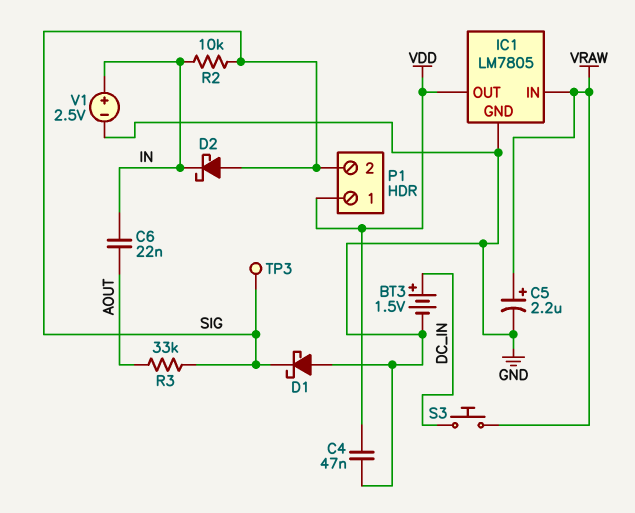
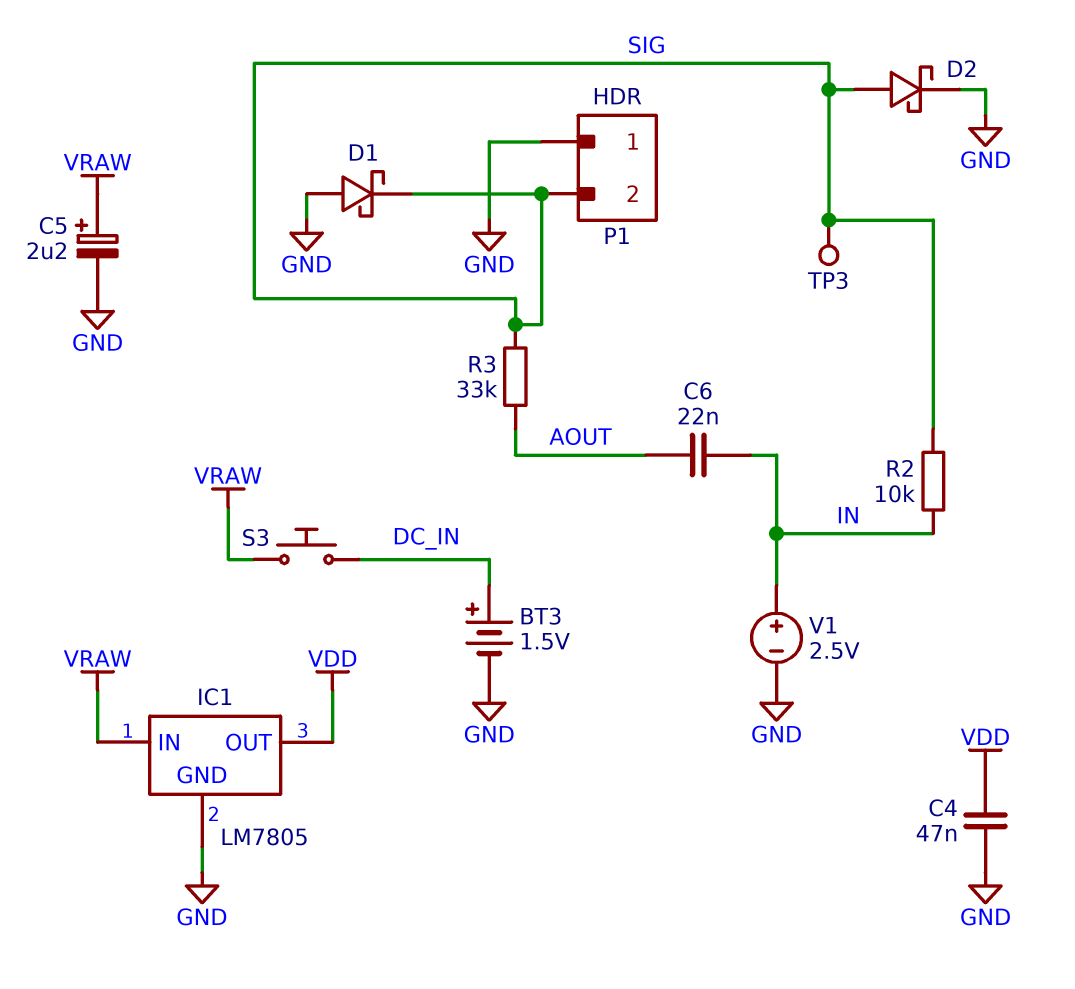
D2: schottky (A SIG, K IN) -> schottky (A SIG, K GND)
P1 pin 1: VDD -> GND

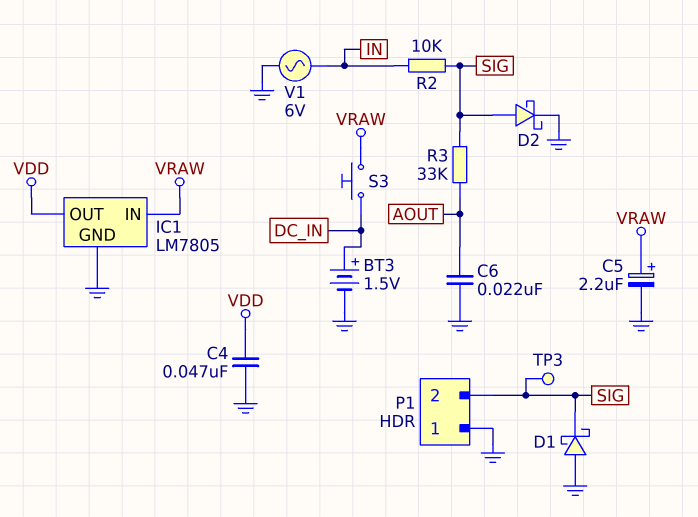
C6: 22nF (AOUT, IN) -> 22nF (AOUT, GND)
V1: 2.5V (plus IN, minus GND) -> AC 6V (GND, IN)

